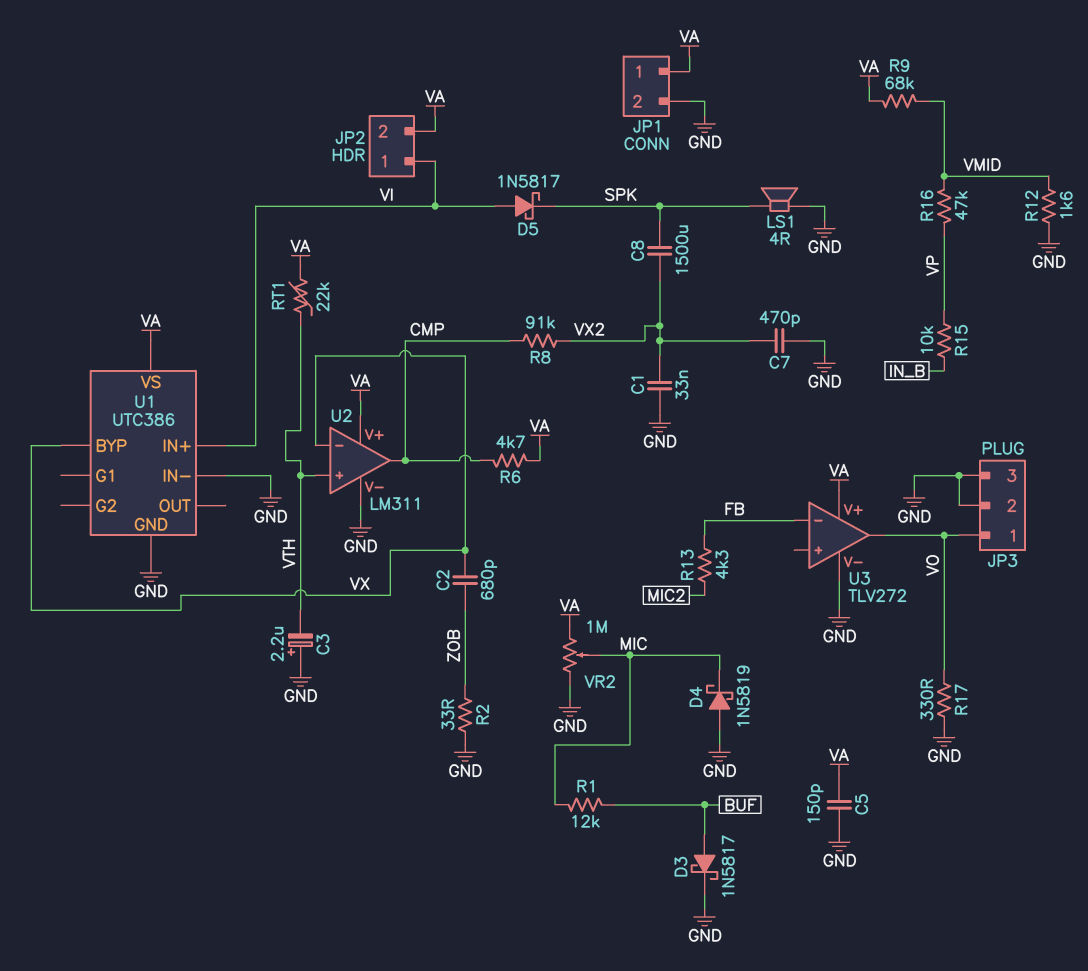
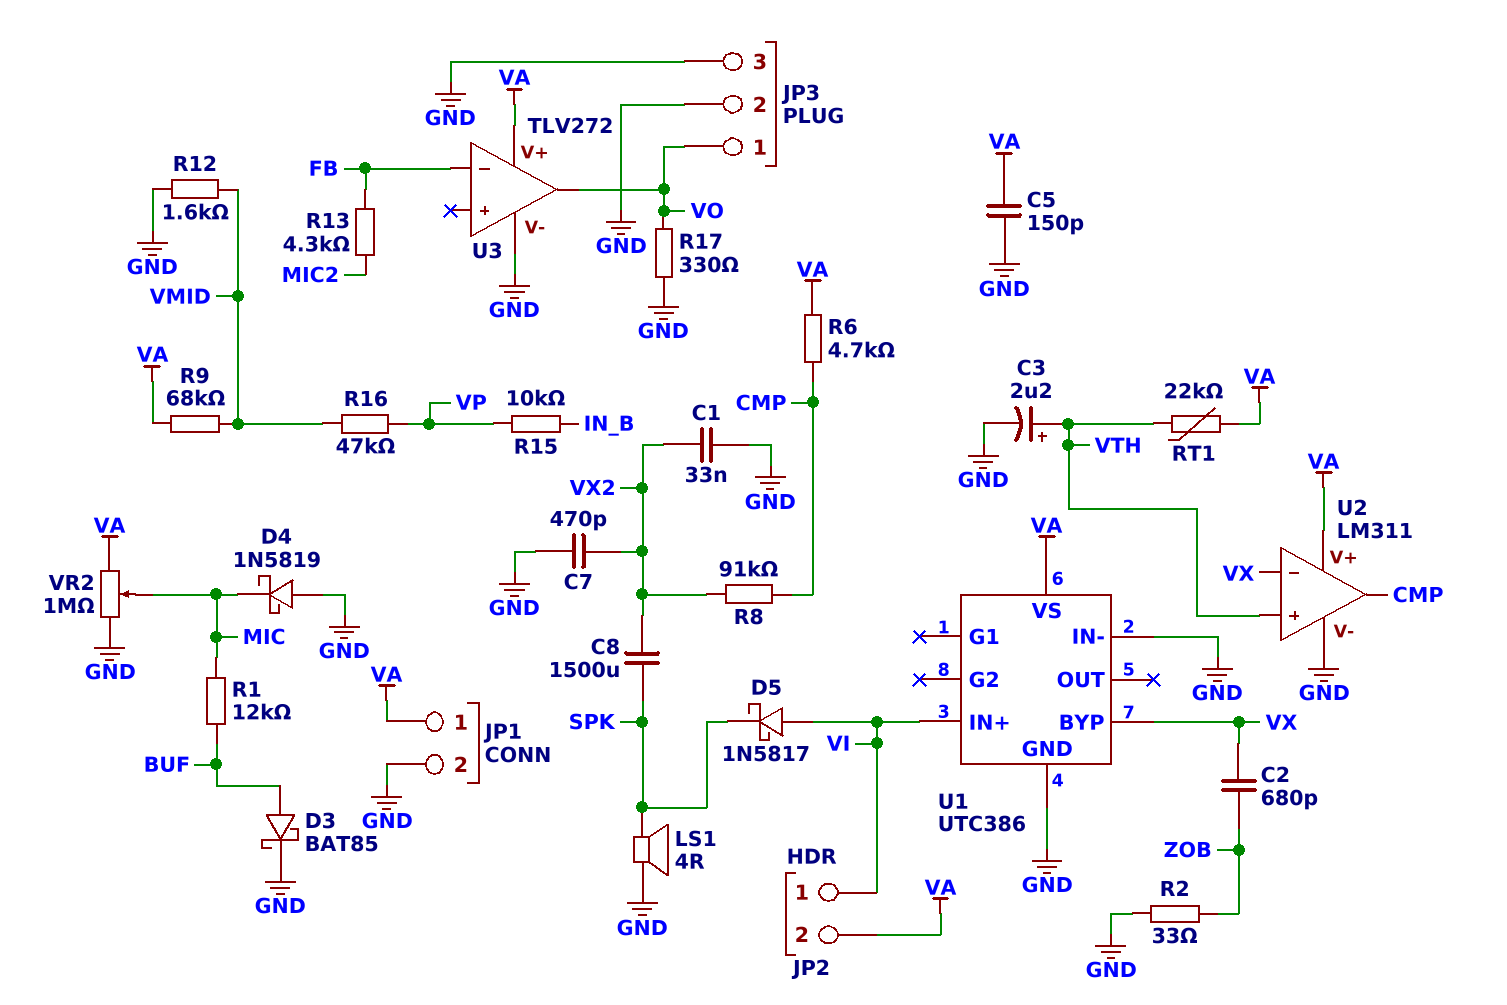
C3: 2.2uF (plus GND, minus VTH) -> 2.2uF (plus VTH, minus GND)
D3: schottky 1N5817 (A BUF, K GND) -> schottky BAT85 (A BUF, K GND)

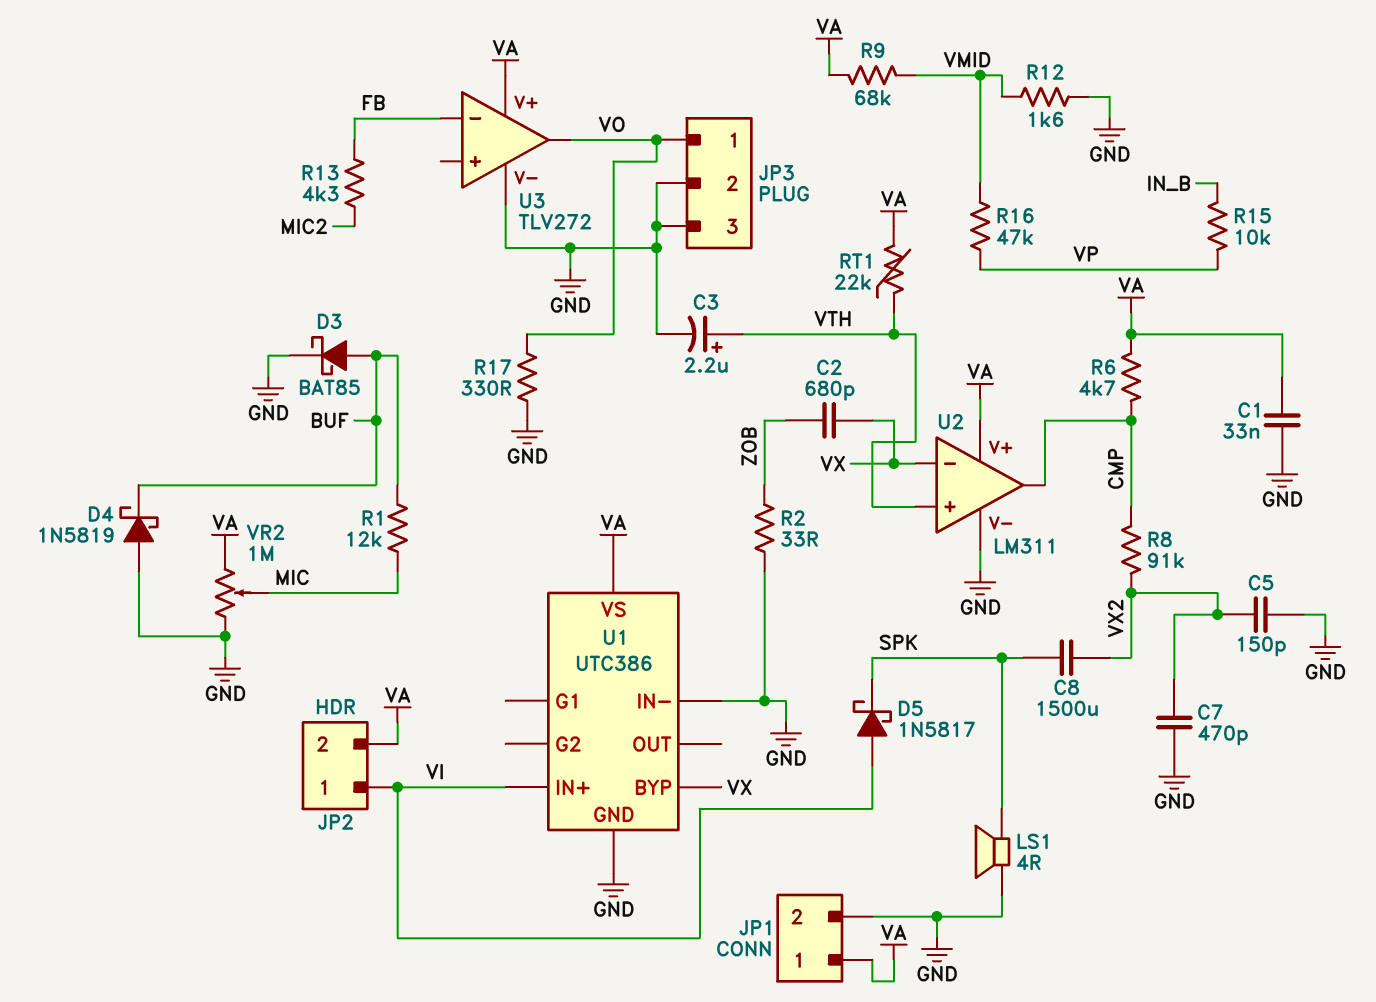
C1: 33nF (GND, VX2) -> 33nF (GND, VA)
C5: 150pF (GND, VA) -> 150pF (GND, VX2)
D4: schottky 1N5819 (A GND, K MIC) -> schottky 1N5819 (A GND, K BUF)

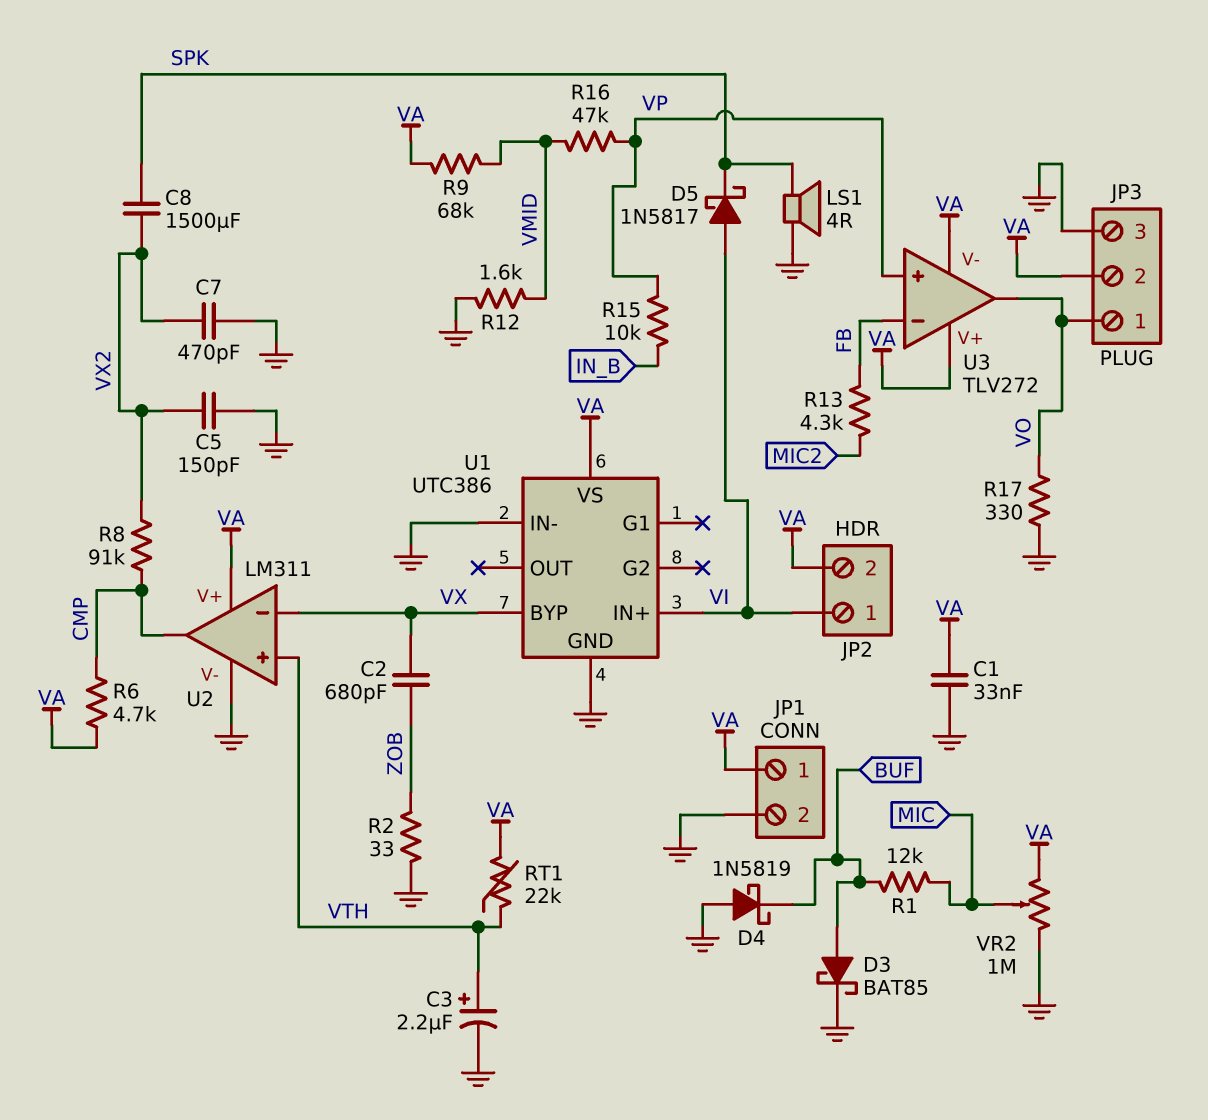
JP3 pin 2: GND -> VA
U3 pin V-: GND -> VA
U3 pin in+: none -> VP

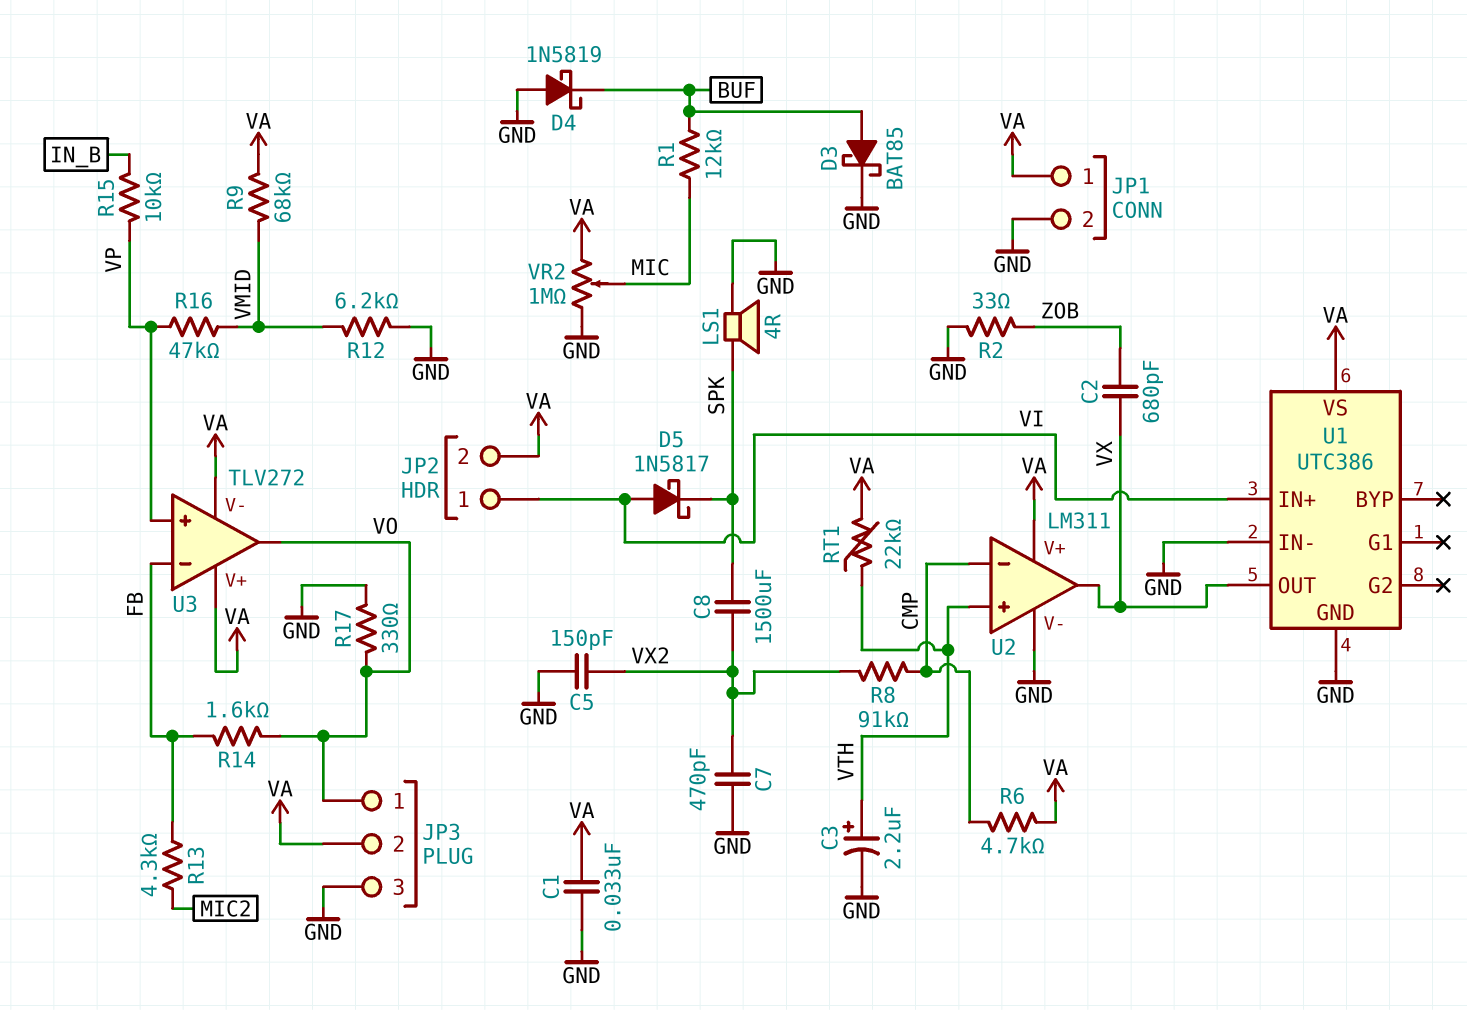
R12: 1.6k (GND, VMID) -> 6.2k (GND, VMID)
R14: none -> 1.6k (FB, VO)
U1 pin BYP: VX -> none
U1 pin OUT: none -> VX
U2 pin in-: VX -> CMP
U2 pin out: CMP -> VX

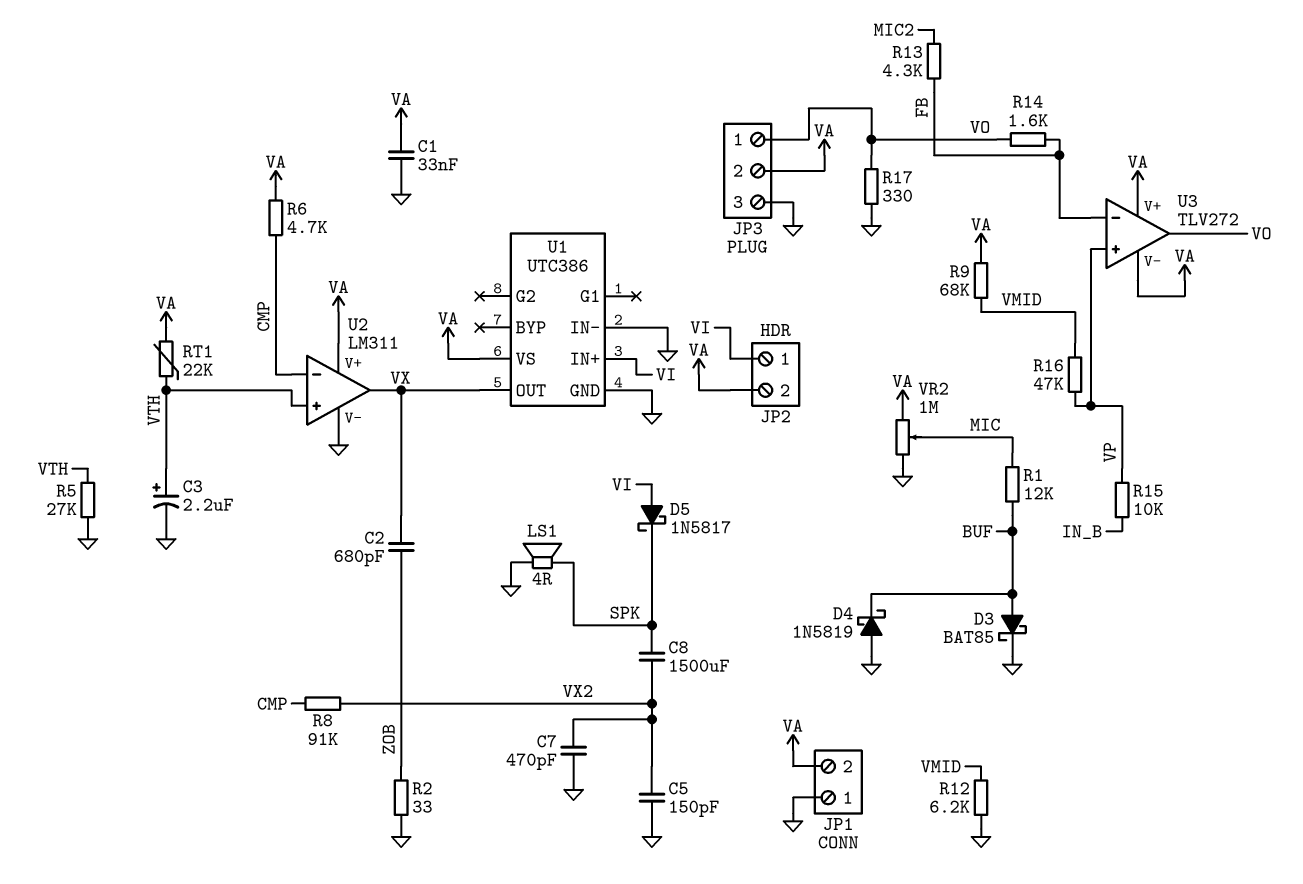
JP1 pin 1: VA -> GND
JP1 pin 2: GND -> VA
R5: none -> 27k (GND, VTH)

